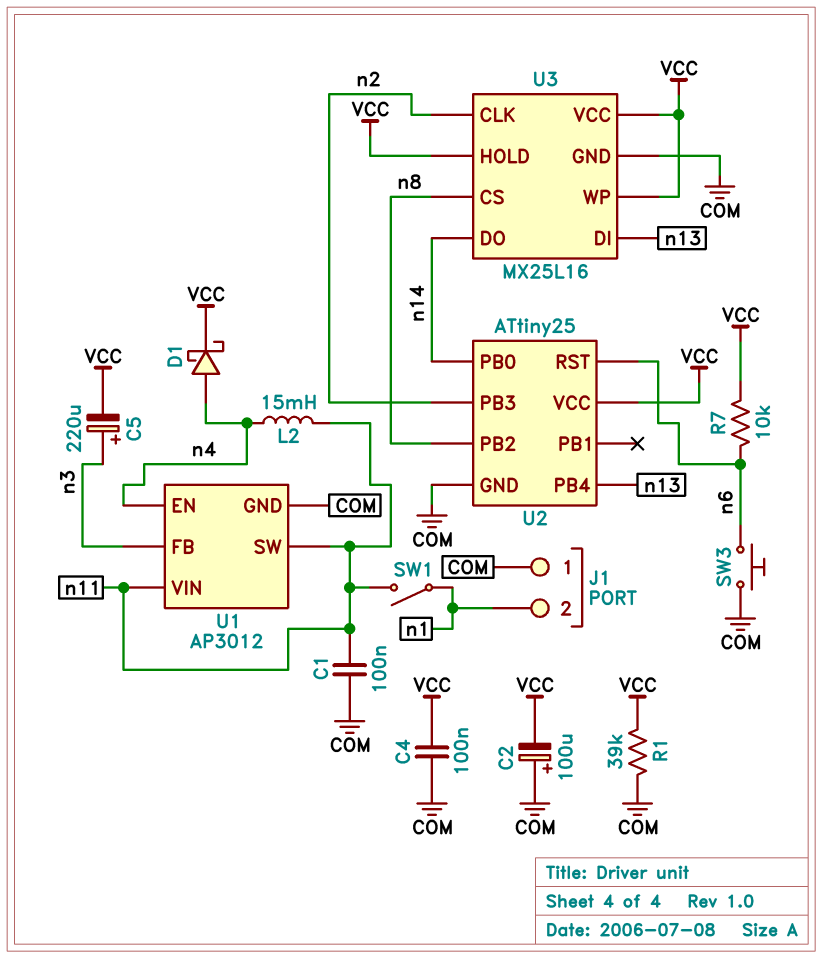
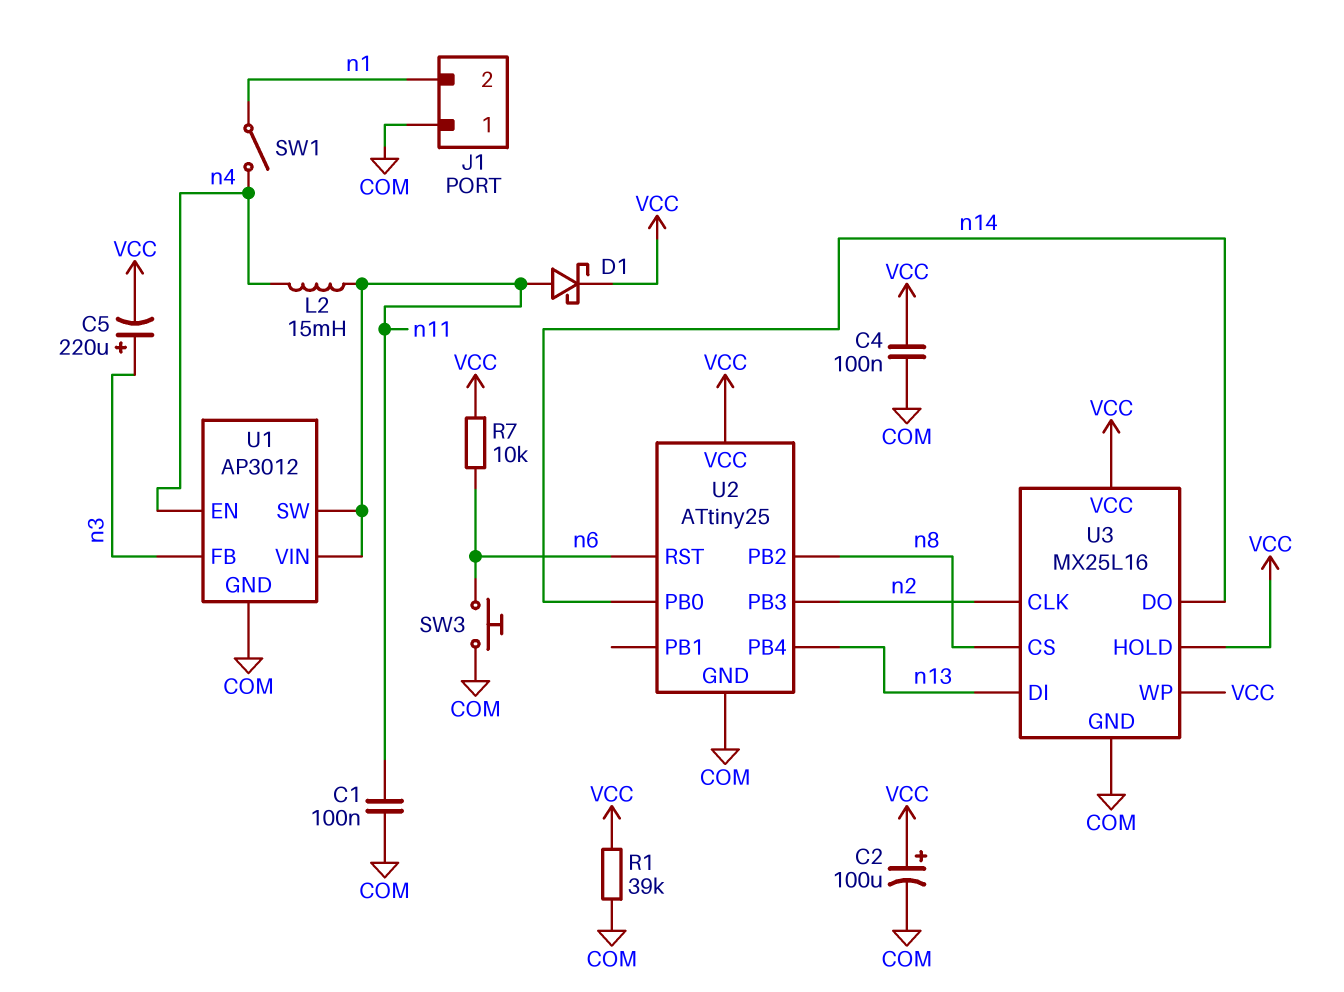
C2: 100uF (plus COM, minus VCC) -> 100uF (plus VCC, minus COM)
D1: schottky (A n4, K VCC) -> schottky (A n11, K VCC)
SW1: switch (n1, n11) -> switch (n1, n4)

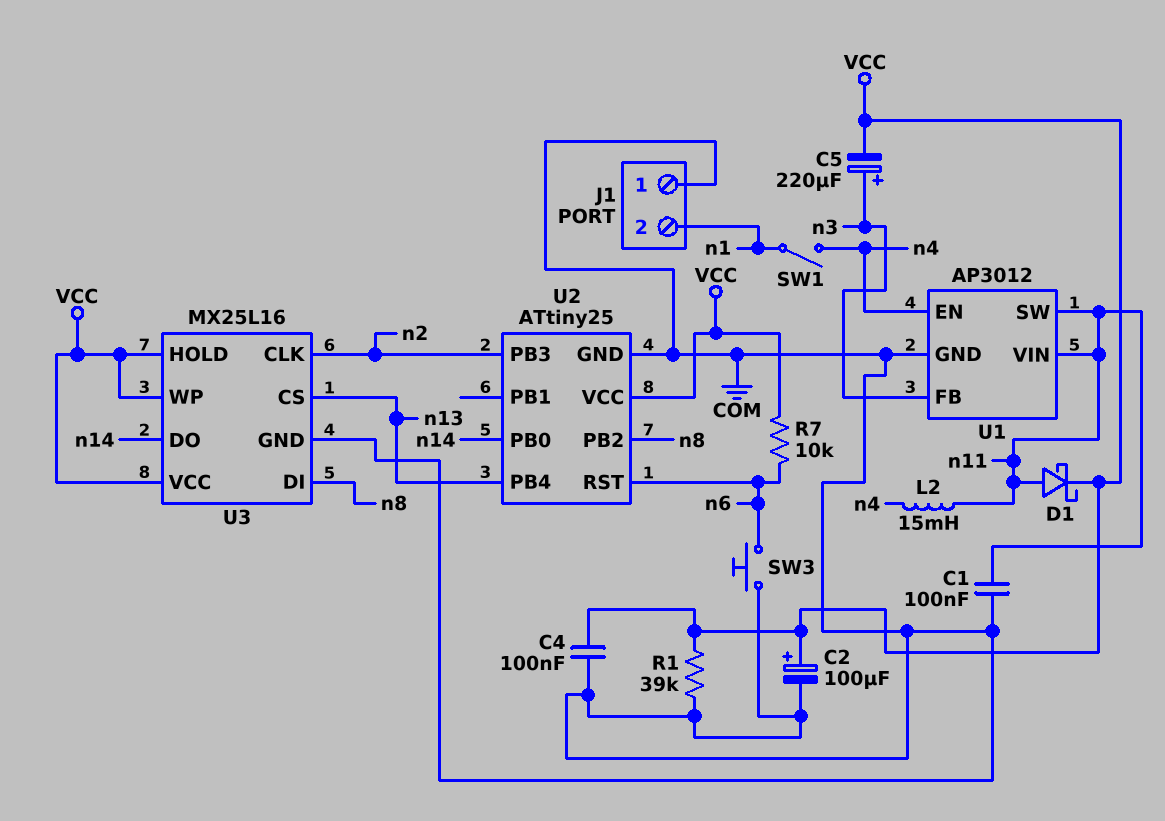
U3 pin CS: n8 -> n13
U3 pin DI: n13 -> n8

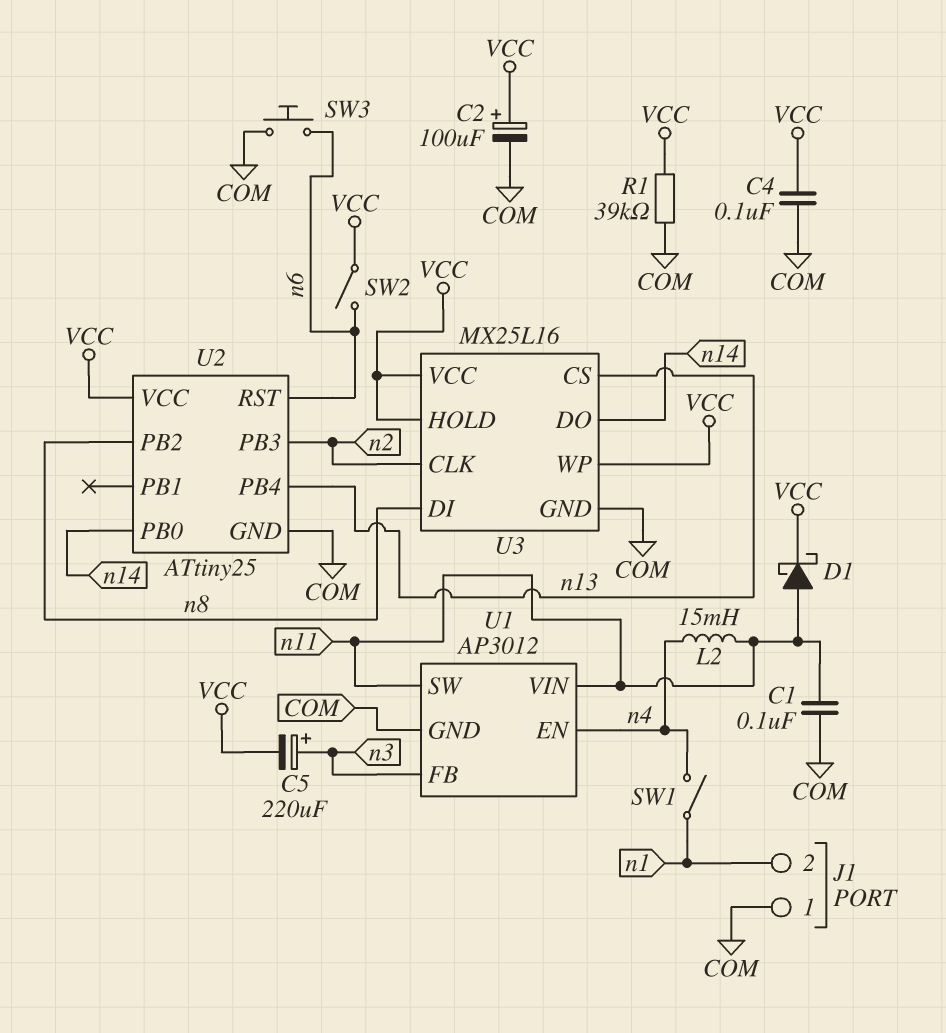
R7: 10k (VCC, n6) -> none
SW2: none -> switch (VCC, n6)

